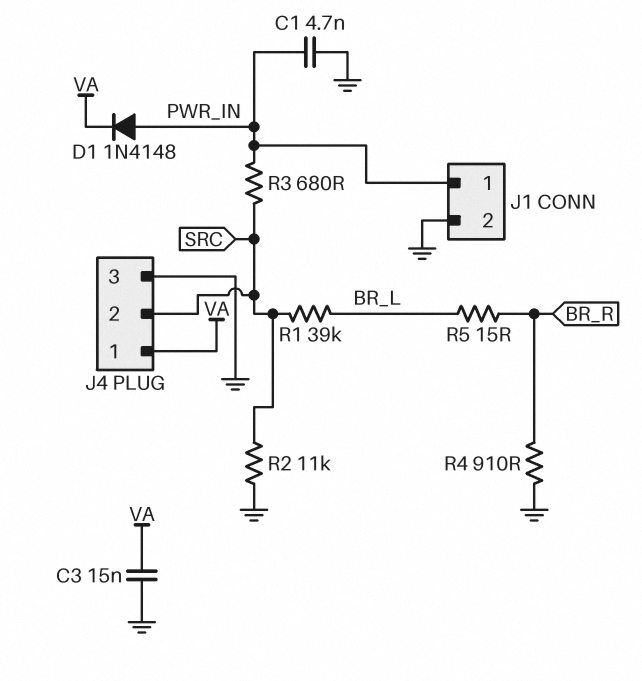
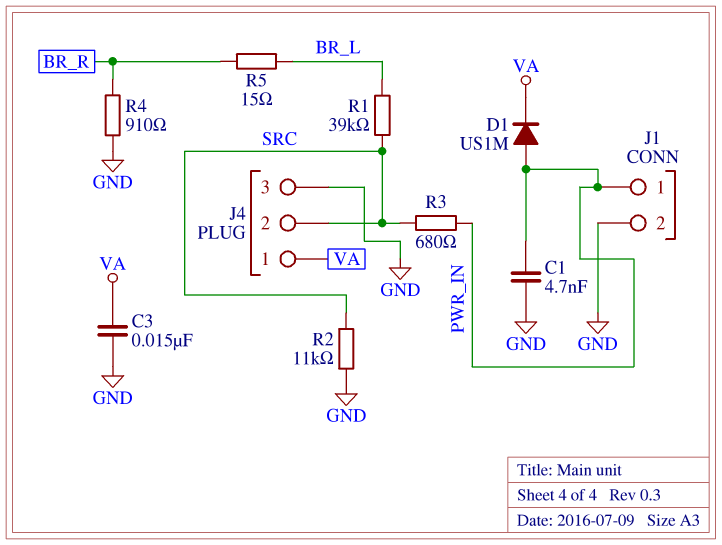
D1: diode 1N4148 (A PWR_IN, K VA) -> diode US1M (A PWR_IN, K VA)

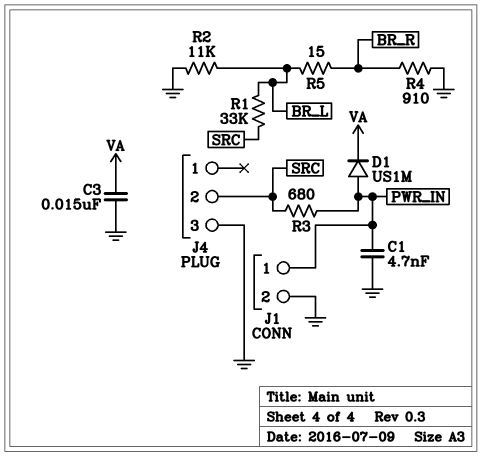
J4 pin 1: VA -> none
R1: 39k (BR_L, SRC) -> 33k (BR_L, SRC)
R2: 11k (GND, SRC) -> 11k (BR_L, GND)

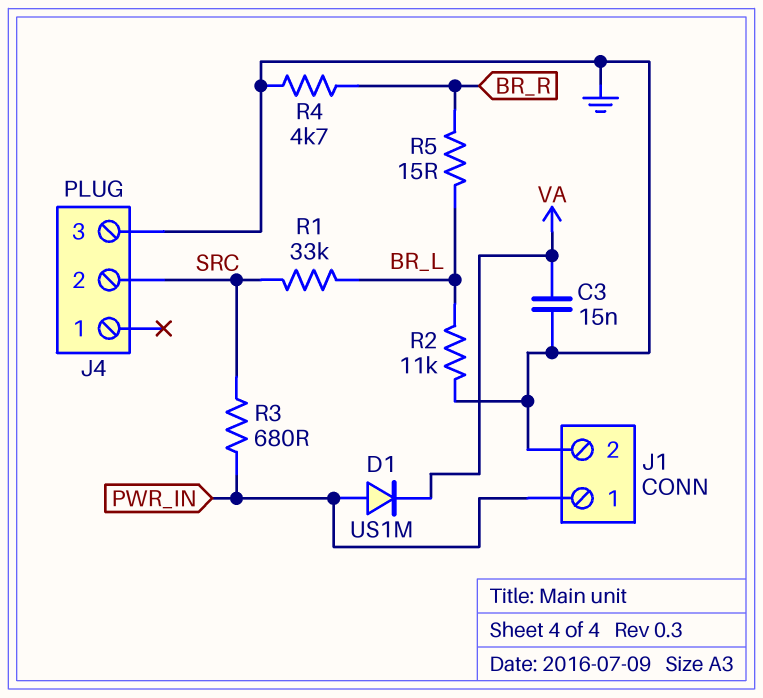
C1: 4.7nF (GND, PWR_IN) -> none
R4: 910 (BR_R, GND) -> 4.7k (BR_R, GND)

